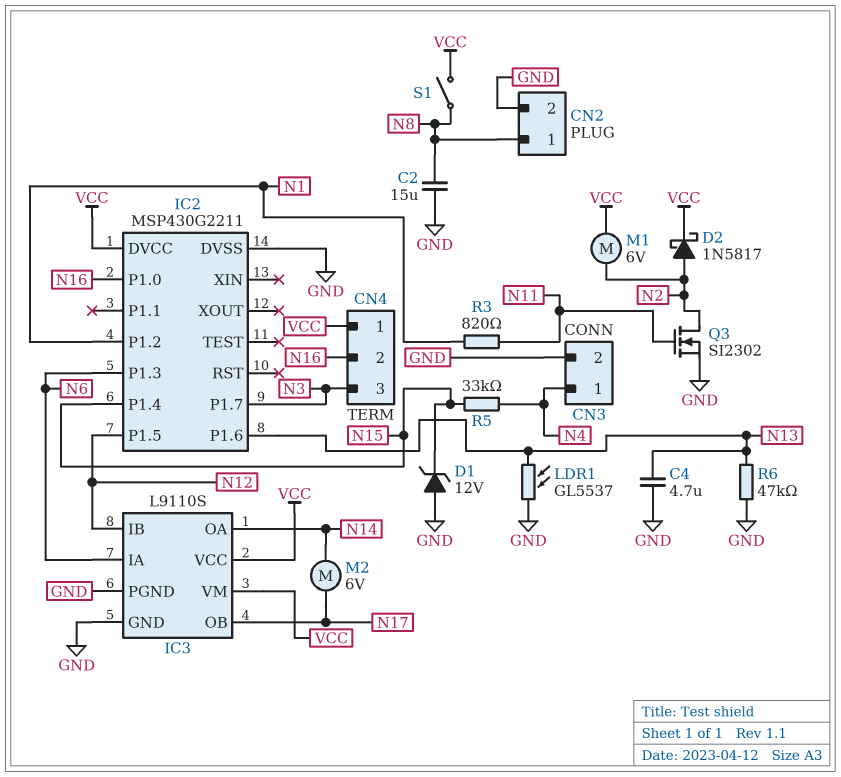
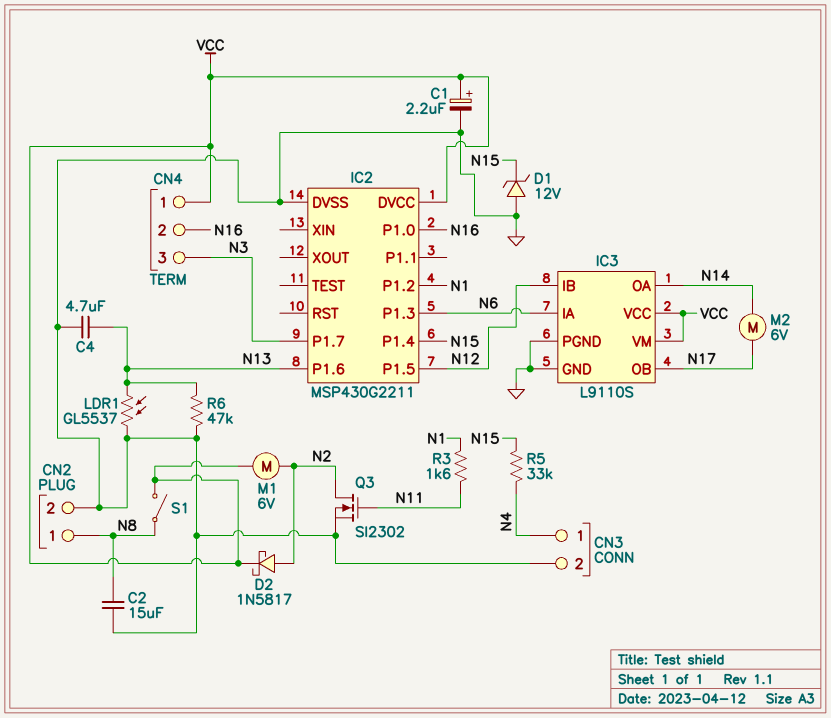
C1: none -> 2.2uF (plus VCC, minus GND)
R3: 820 (N1, N11) -> 1.6k (N1, N11)

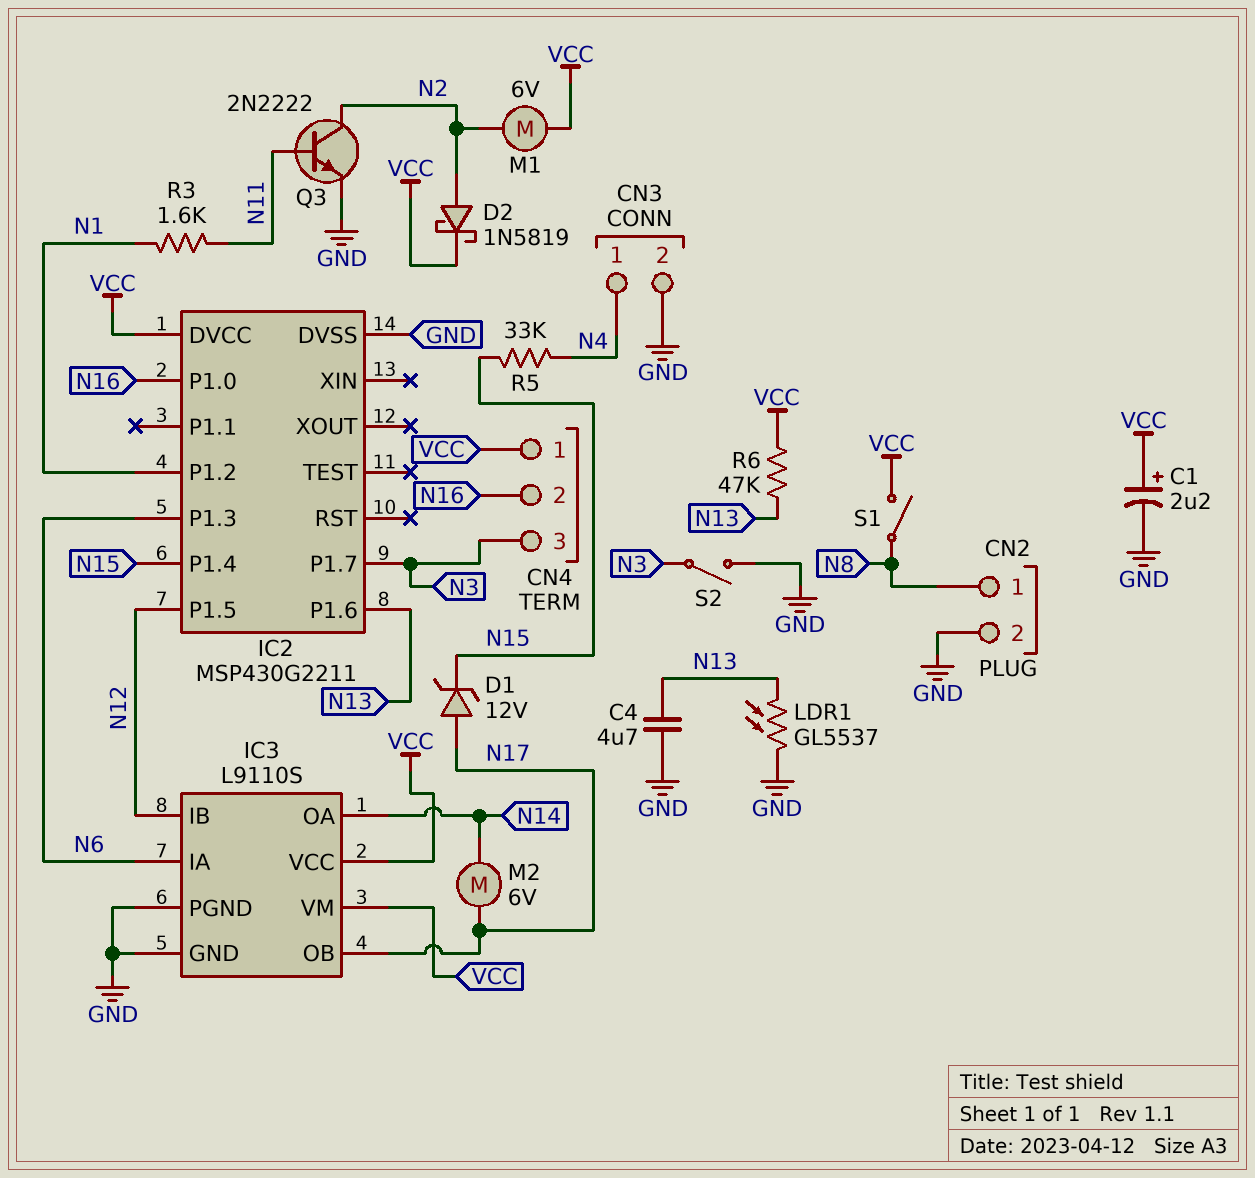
C2: 15uF (GND, N8) -> none
D1: zener 12V (A GND, K N15) -> zener 12V (A N17, K N15)
D2: schottky 1N5817 (A N2, K VCC) -> schottky 1N5819 (A N2, K VCC)
Q3: NMOS SI2302 (G N11, D N2, S GND) -> NPN 2N2222 (B N11, C N2, E GND)
R6: 47k (GND, N13) -> 47k (N13, VCC)
S2: none -> switch (GND, N3)

